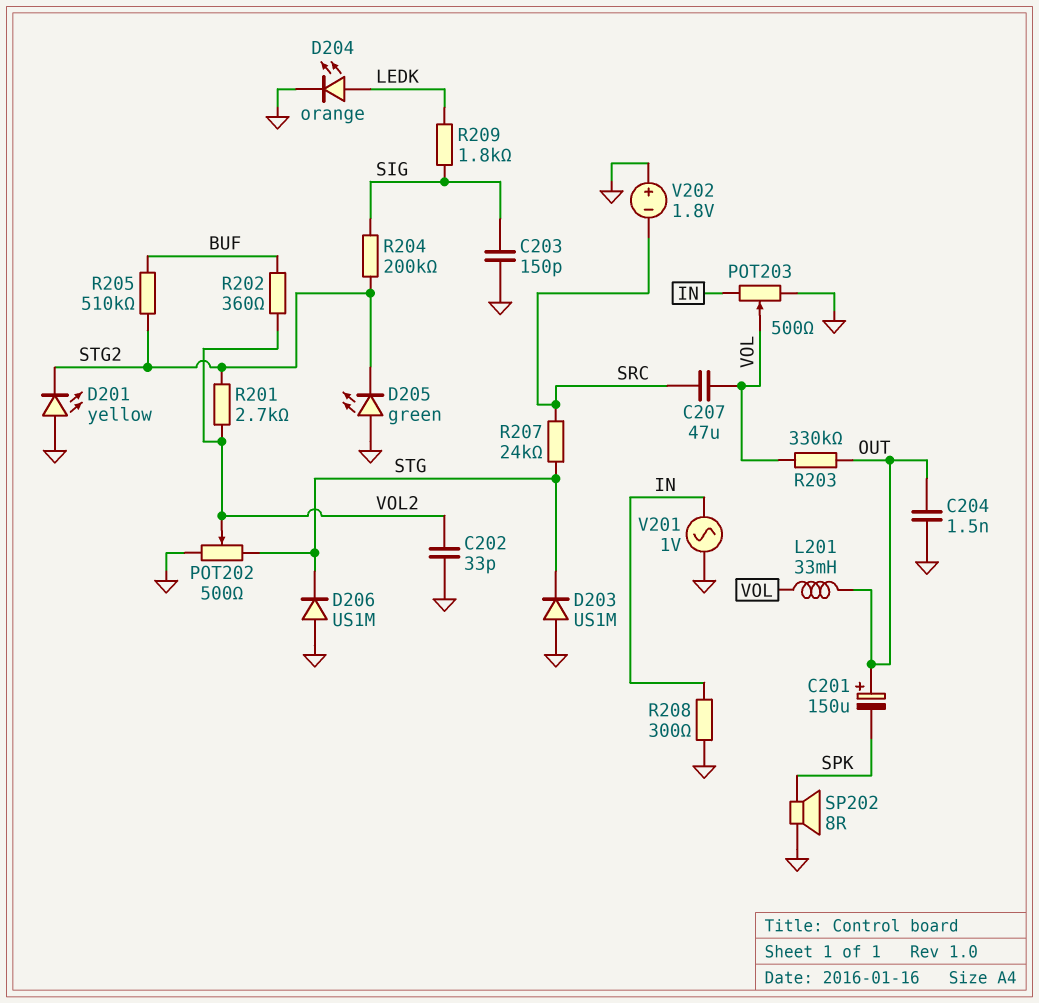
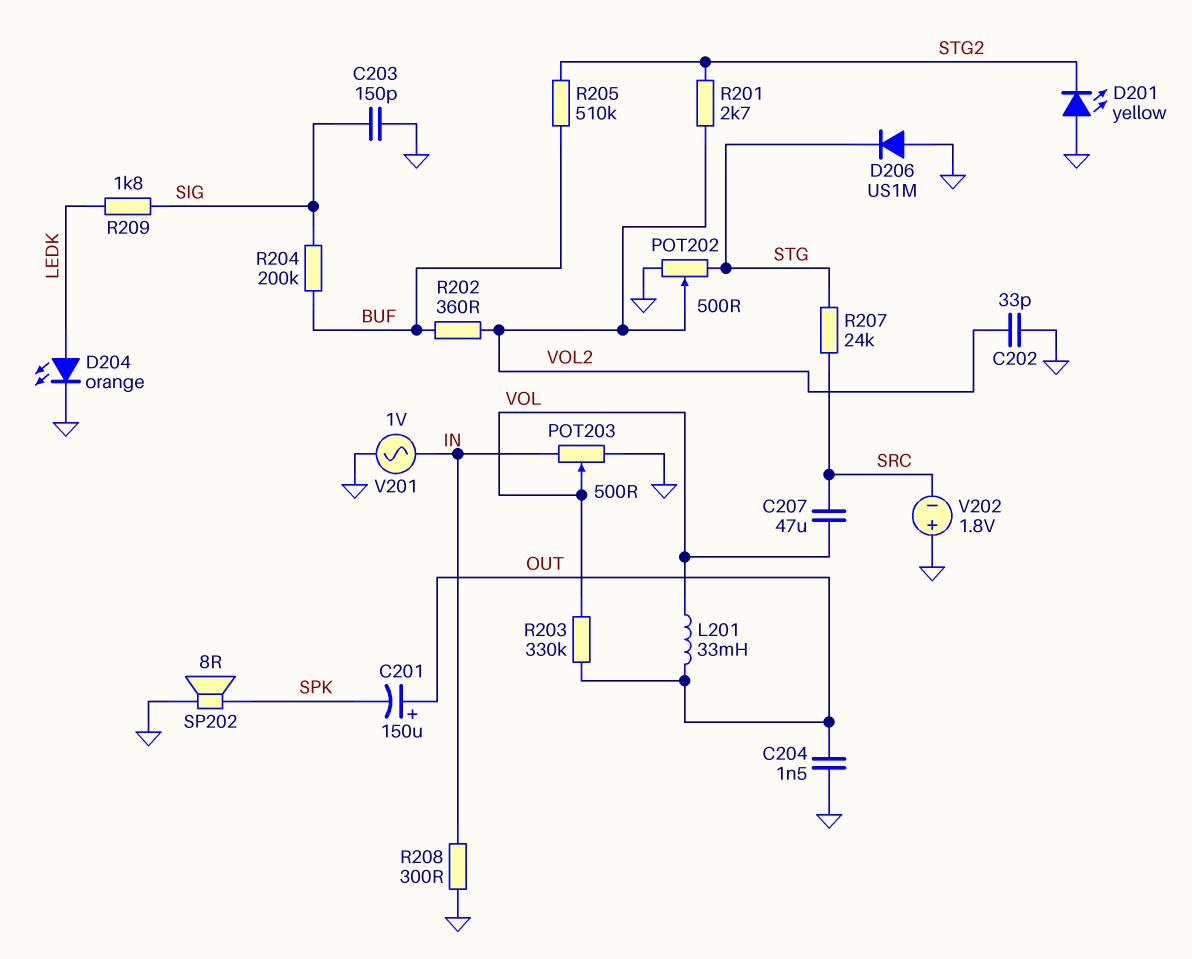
D203: diode US1M (A GND, K STG) -> none
D205: LED green (A GND, K STG2) -> none
R204: 200k (SIG, STG2) -> 200k (BUF, SIG)

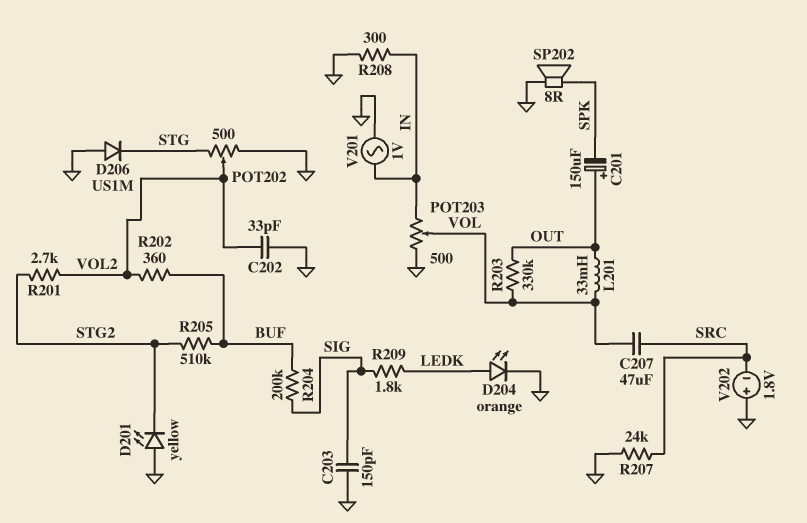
C204: 1.5nF (GND, OUT) -> none
R207: 24k (SRC, STG) -> 24k (GND, SRC)

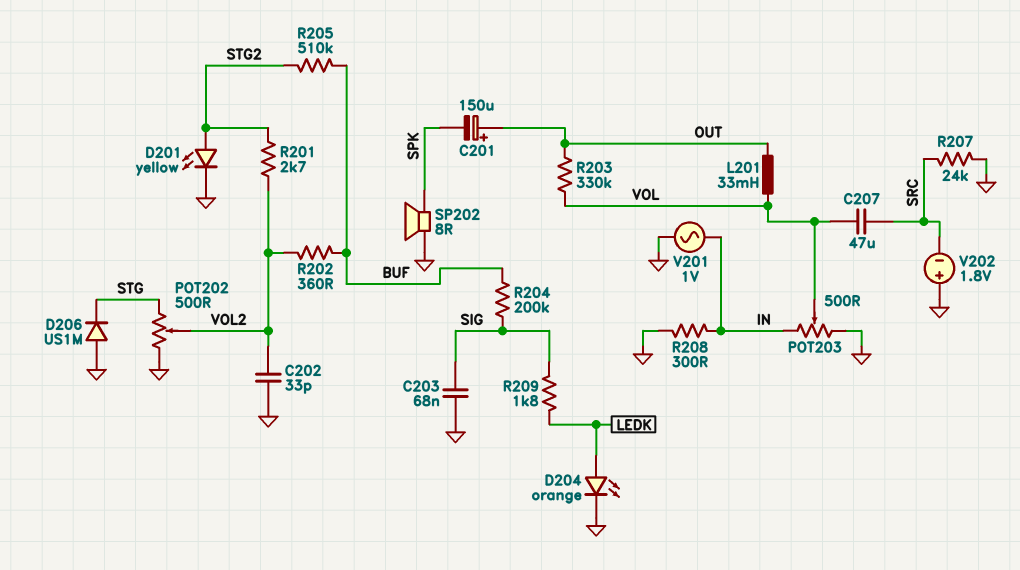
C203: 150pF (GND, SIG) -> 68nF (GND, SIG)
D201: LED yellow (A GND, K STG2) -> LED yellow (A STG2, K GND)

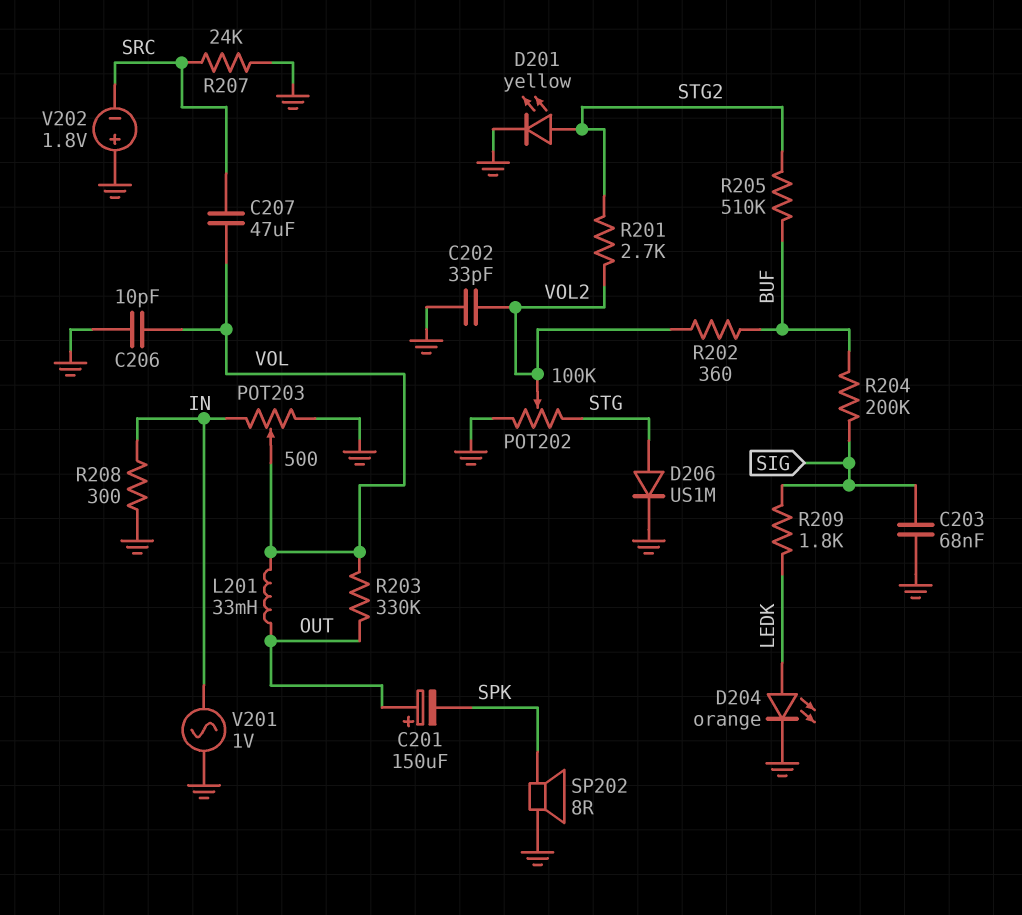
C206: none -> 10pF (GND, VOL)
D206: diode US1M (A GND, K STG) -> diode US1M (A STG, K GND)
POT202: 500 (GND, STG, wiper VOL2) -> 100k (GND, STG, wiper VOL2)

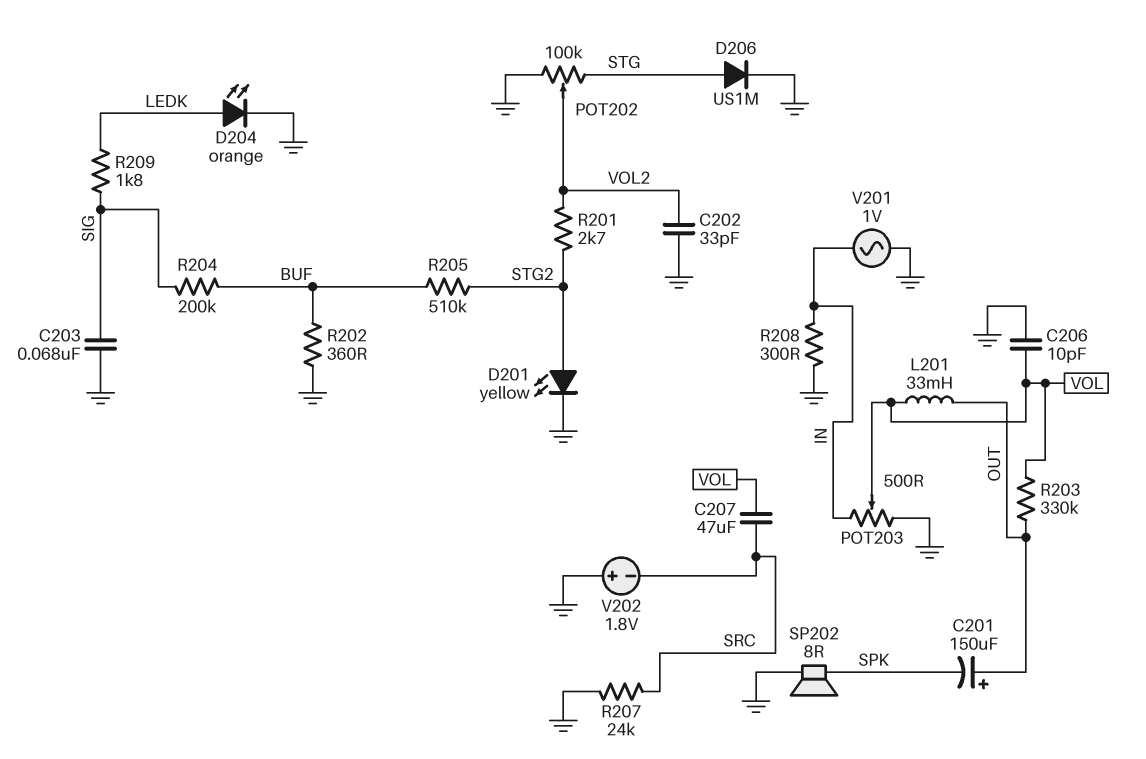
R202: 360 (BUF, VOL2) -> 360 (BUF, GND)

